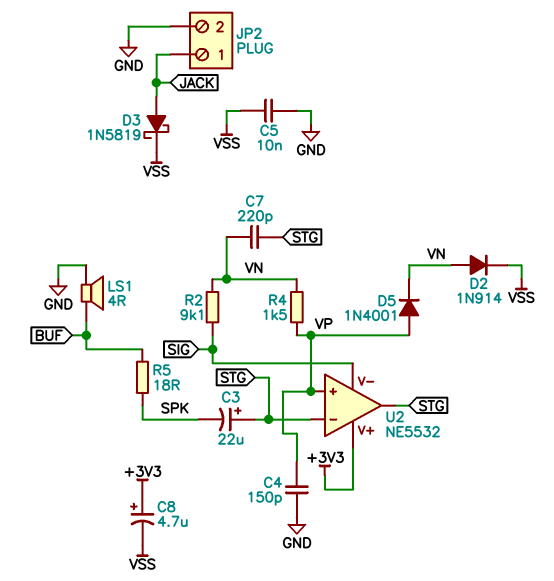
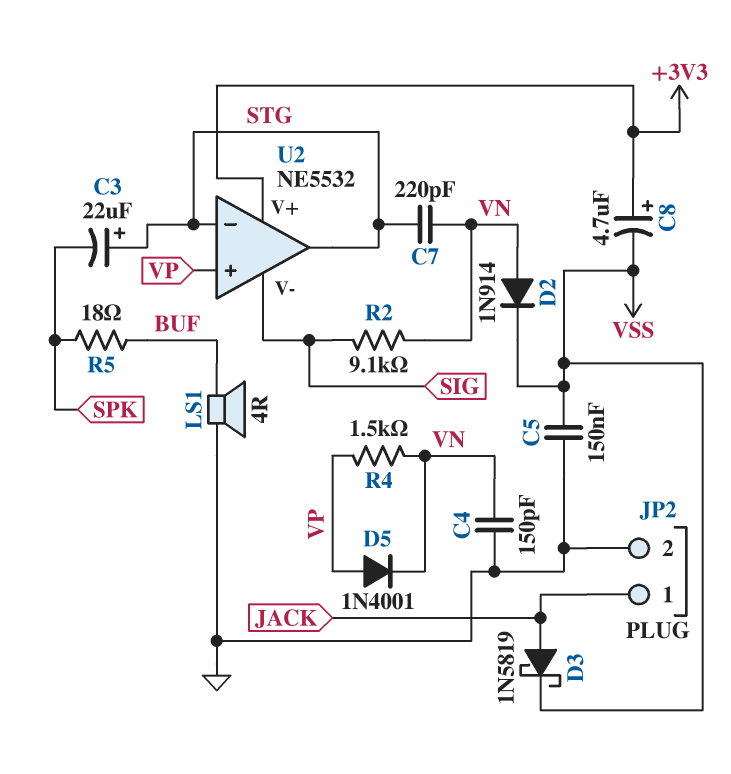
C4: 150pF (GND, VP) -> 150pF (GND, VN)
C5: 10nF (GND, VSS) -> 150nF (GND, VSS)

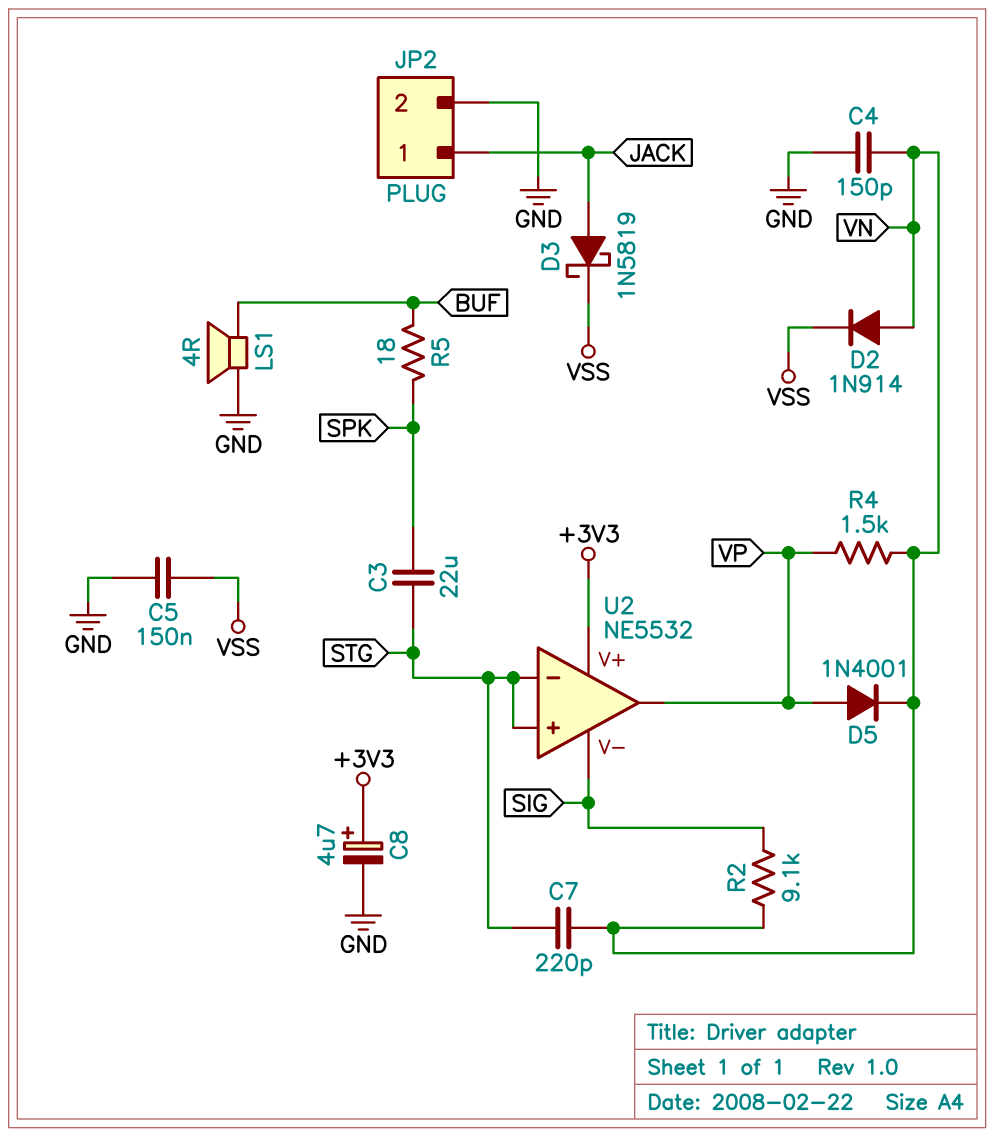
C3: 22uF (plus STG, minus SPK) -> 22uF (SPK, STG)
C8: 4.7uF (plus +3V3, minus VSS) -> 4.7uF (plus +3V3, minus GND)
U2 pin in+: VP -> STG
U2 pin out: STG -> VP

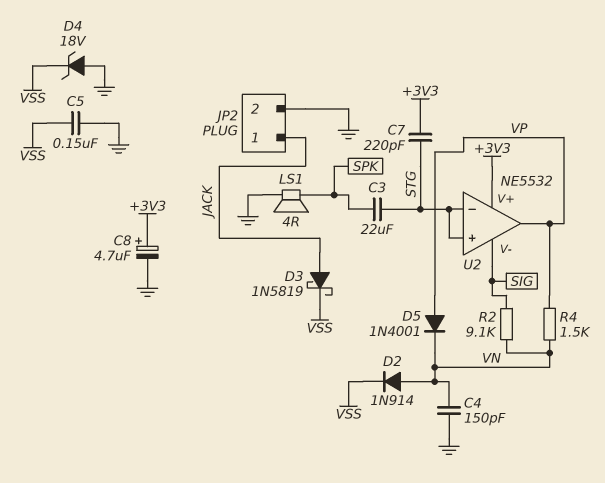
C7: 220pF (STG, VN) -> 220pF (+3V3, STG)
D4: none -> zener 18V (A GND, K VSS)
LS1: speaker 4R (BUF, GND) -> speaker 4R (GND, SPK)
R5: 18 (BUF, SPK) -> none

